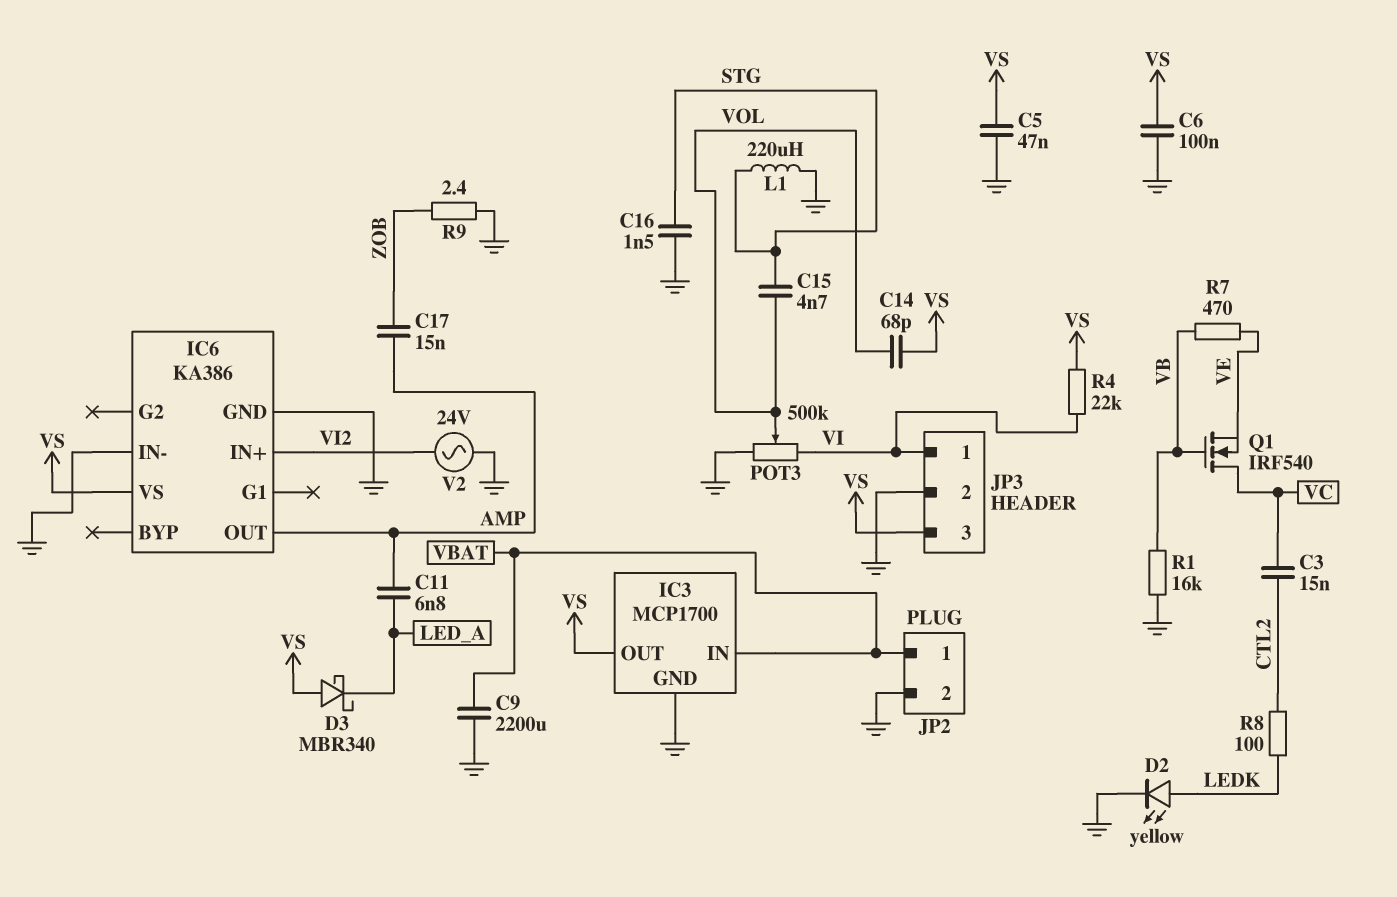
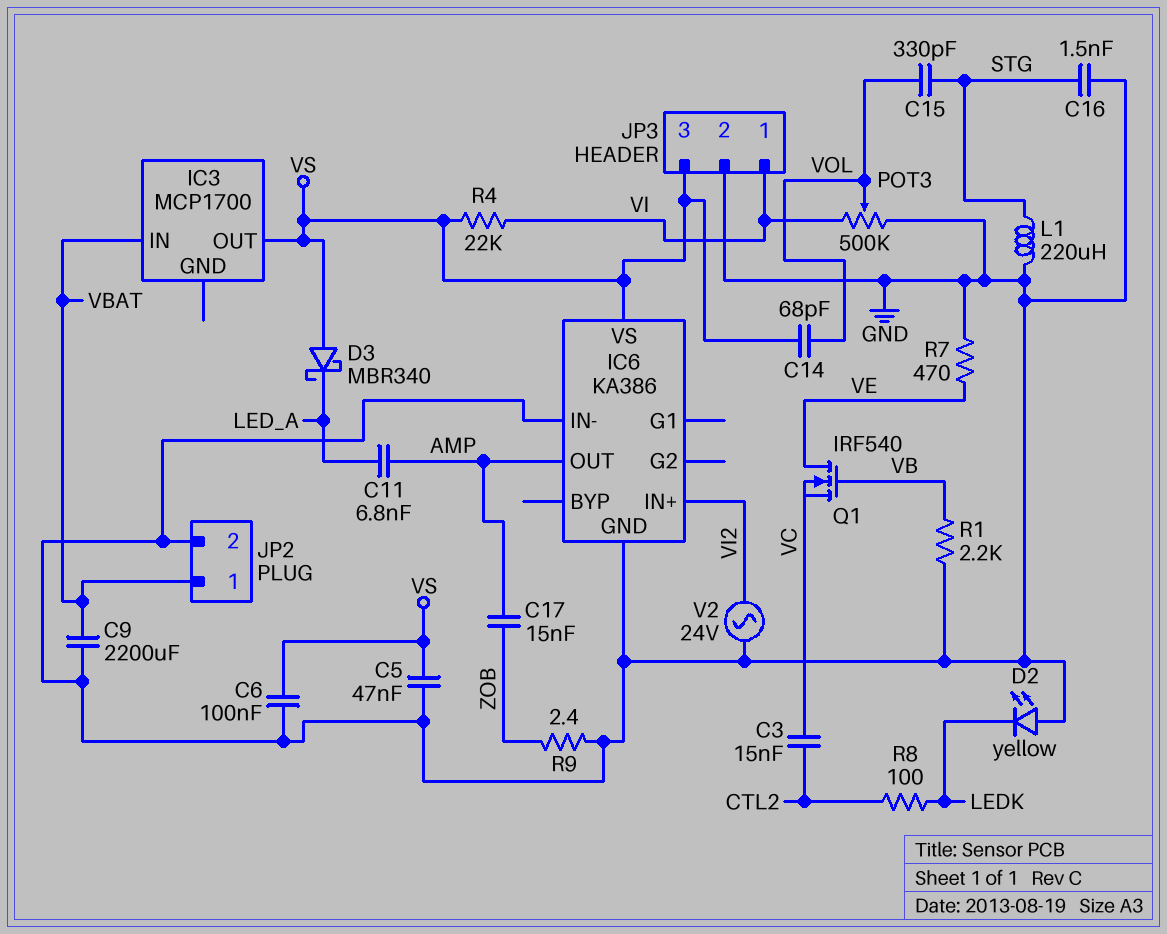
C15: 4.7nF (STG, VOL) -> 330pF (STG, VOL)
D2: LED yellow (A LEDK, K GND) -> LED yellow (A GND, K LEDK)
IC3 pin GND: GND -> none
Q1: NMOS IRF540 (G VB, D VC, S VE) -> NMOS IRF540 (G VB, D VE, S VC)
R1: 16k (GND, VB) -> 2.2k (GND, VB)
R7: 470 (VB, VE) -> 470 (GND, VE)

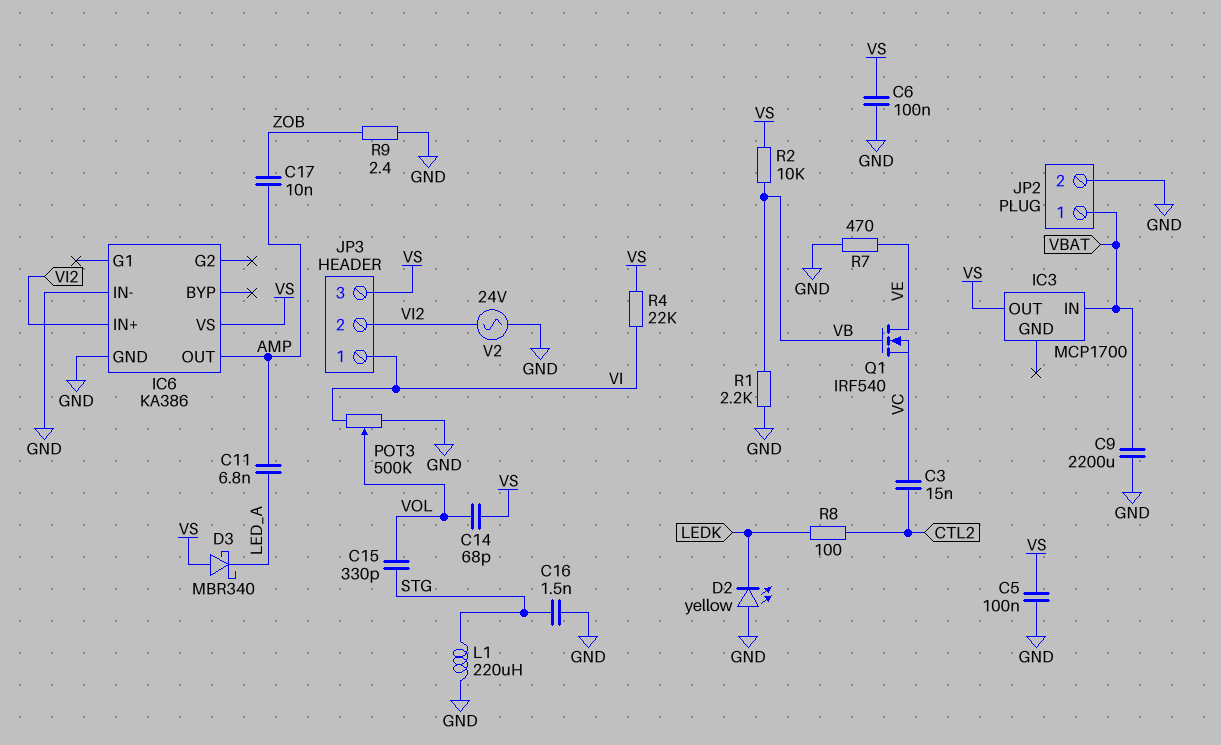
C5: 47nF (GND, VS) -> 100nF (GND, VS)
C17: 15nF (AMP, ZOB) -> 10nF (AMP, ZOB)
JP3 pin 2: GND -> VI2
R2: none -> 10k (VB, VS)

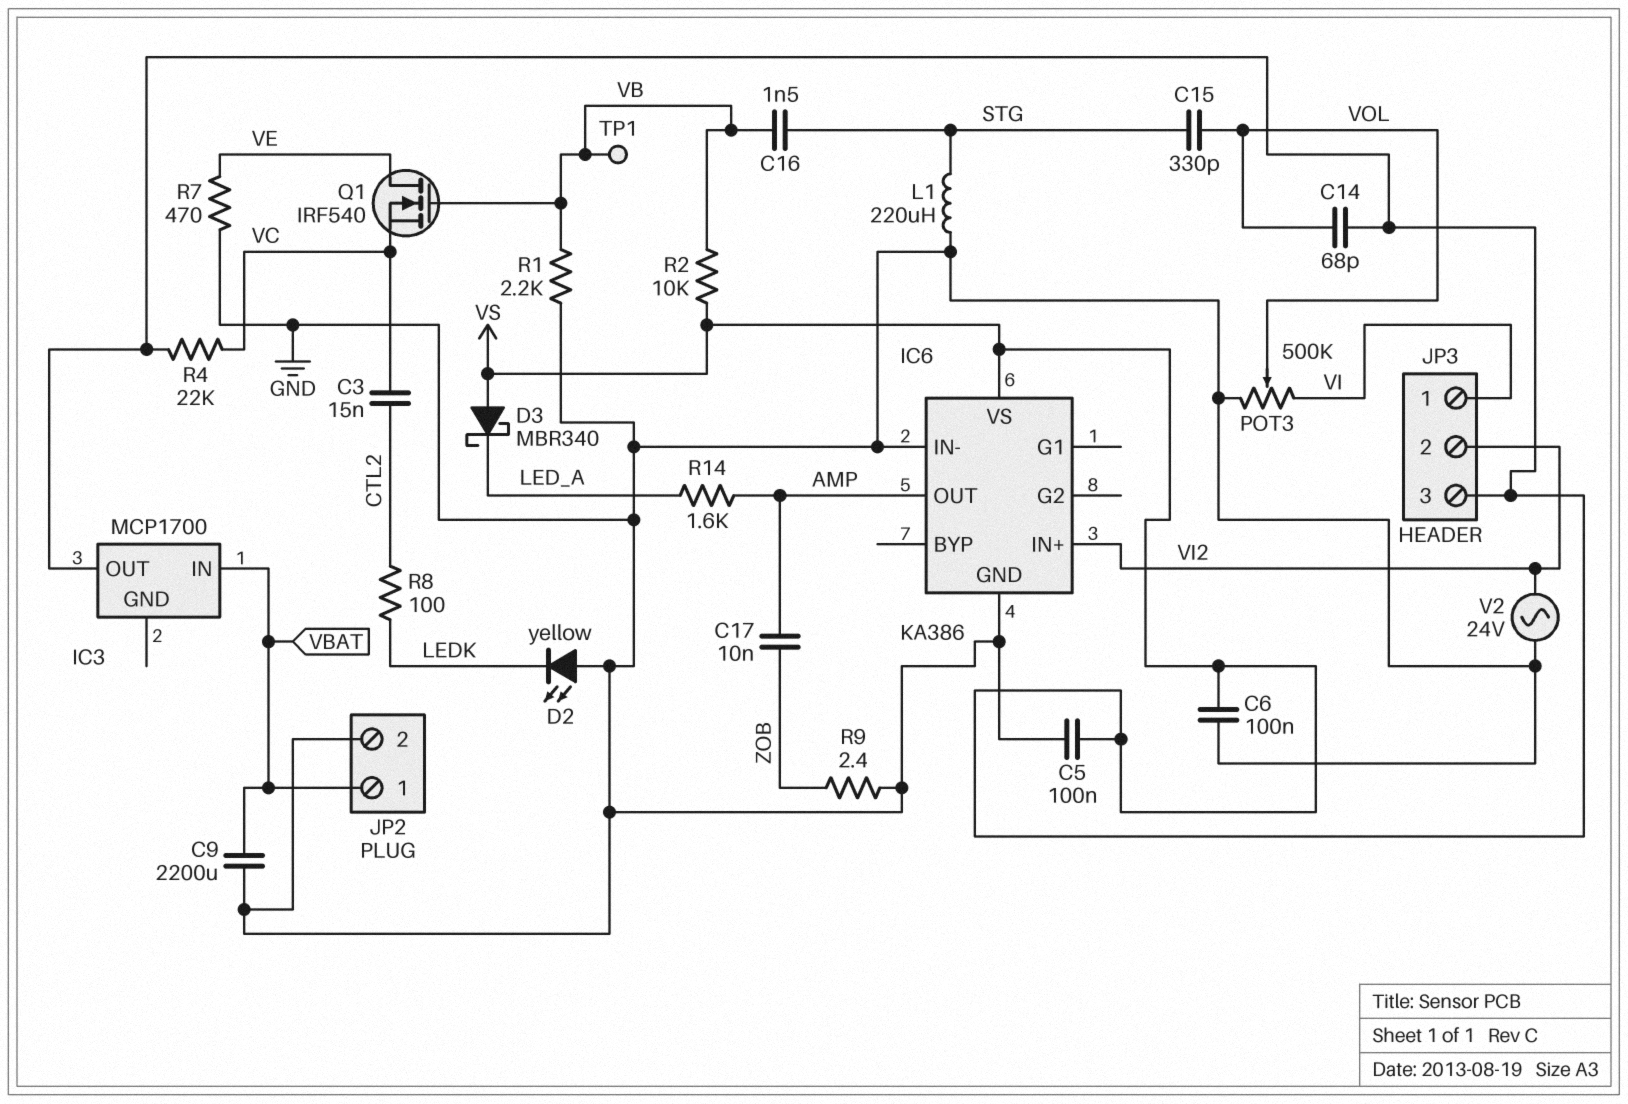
C11: 6.8nF (AMP, LED_A) -> none
C16: 1.5nF (GND, STG) -> 1.5nF (STG, VB)
R4: 22k (VI, VS) -> 22k (VC, VS)
R14: none -> 1.6k (AMP, LED_A)
TP1: none -> test point (VB)

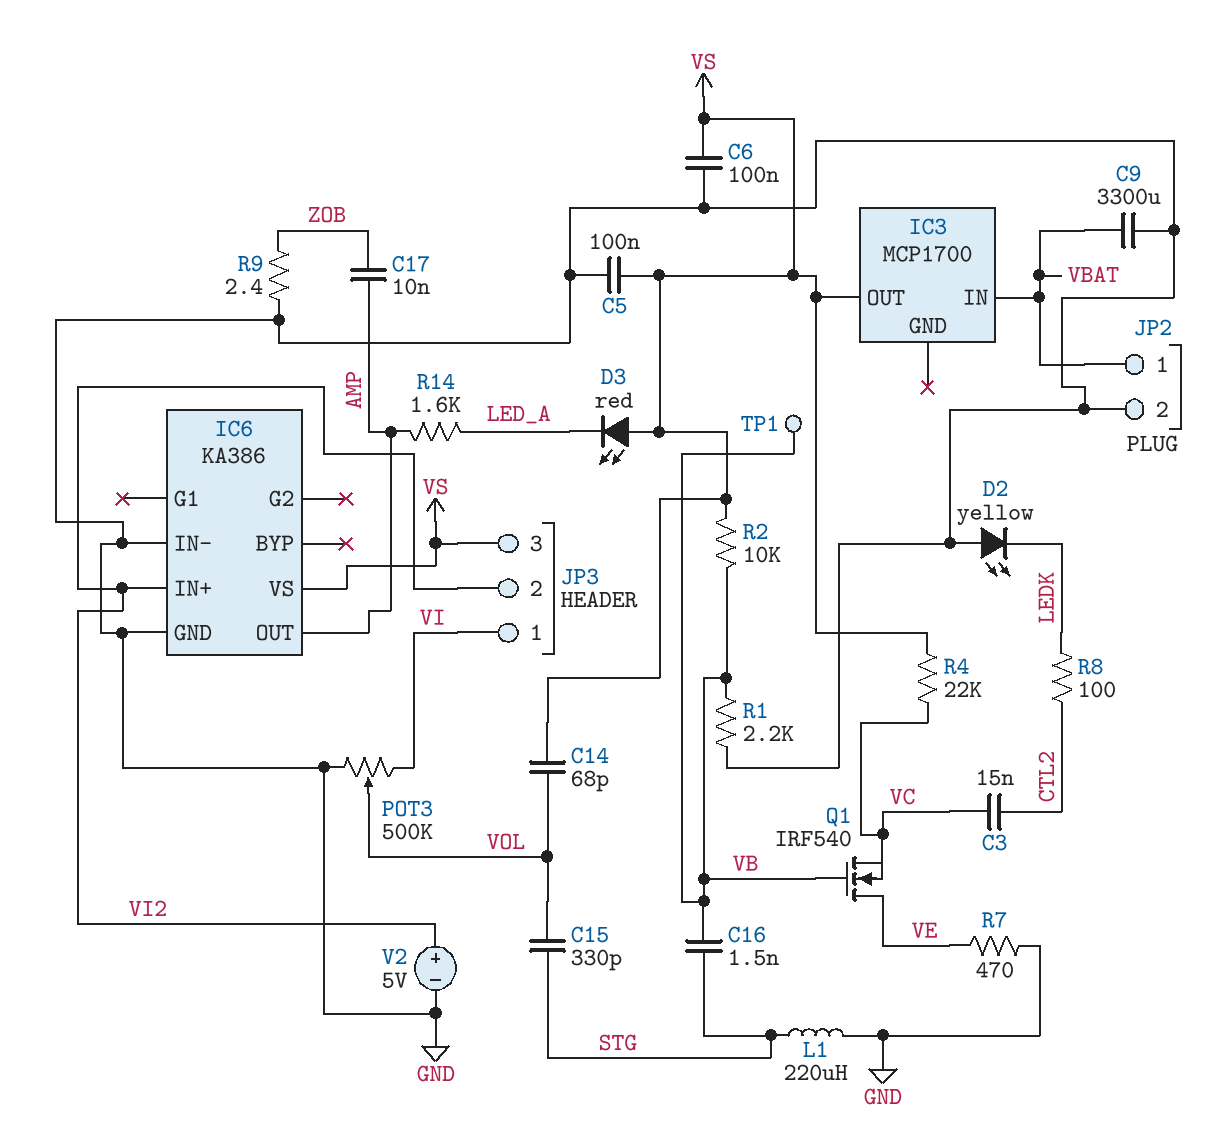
C9: 2200uF (GND, VBAT) -> 3300uF (GND, VBAT)
D3: schottky MBR340 (A VS, K LED_A) -> LED red (A VS, K LED_A)
V2: AC 24V (GND, VI2) -> 5V (plus VI2, minus GND)

